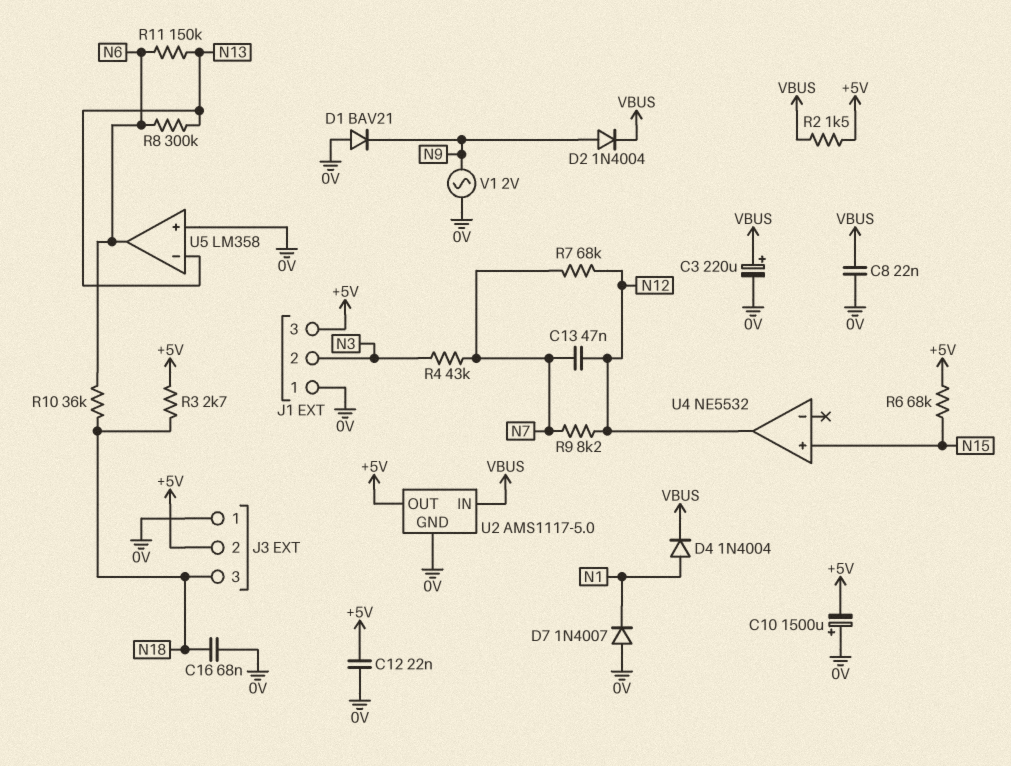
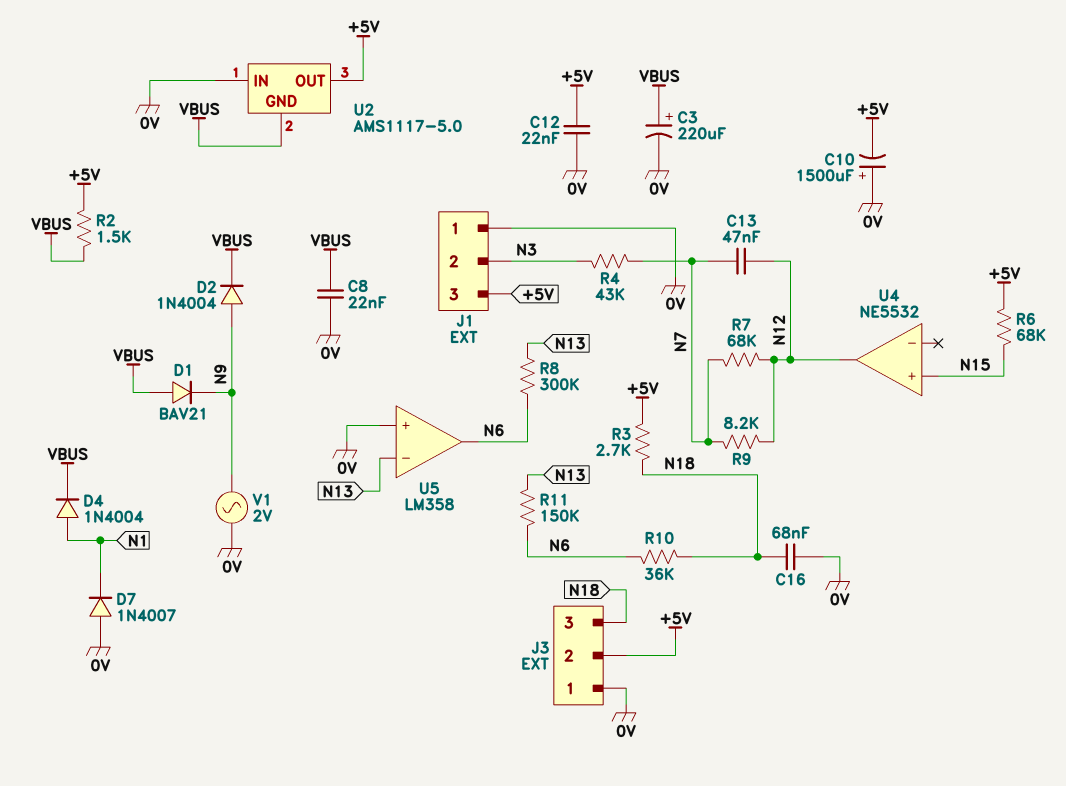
D1: diode BAV21 (A 0V, K N9) -> diode BAV21 (A VBUS, K N9)
U2 pin GND: 0V -> VBUS
U2 pin IN: VBUS -> 0V

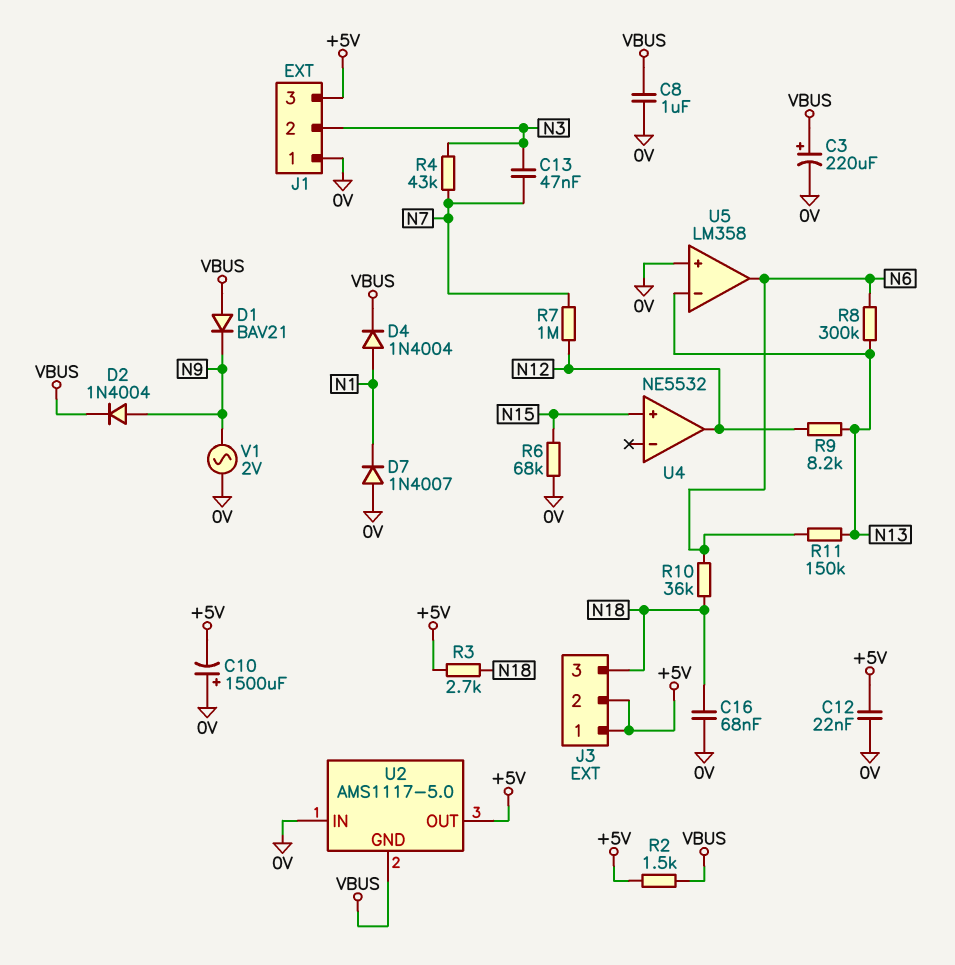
C8: 22nF (0V, VBUS) -> 1uF (0V, VBUS)
C13: 47nF (N7, N12) -> 47nF (N3, N7)
J3 pin 1: 0V -> +5V
R6: 68k (+5V, N15) -> 68k (0V, N15)
R7: 68k (N7, N12) -> 1M (N7, N12)
R9: 8.2k (N7, N12) -> 8.2k (N12, N13)

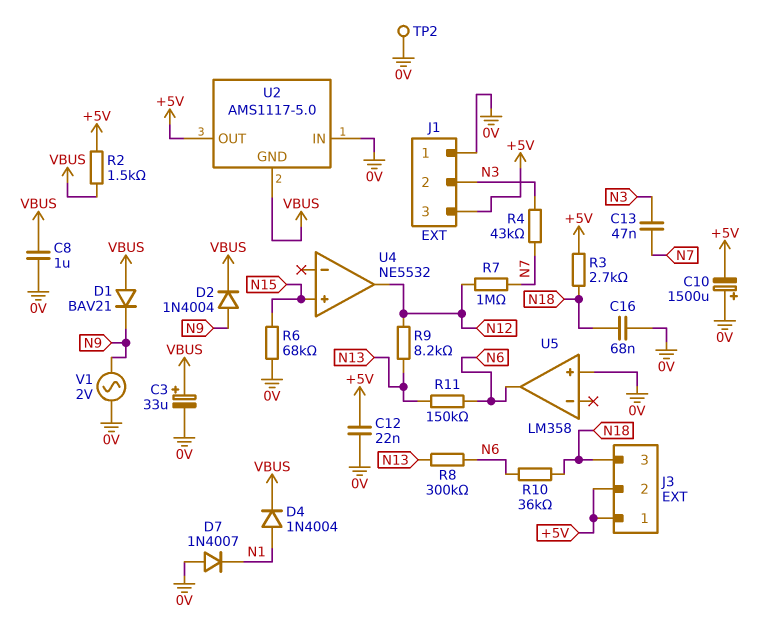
C3: 220uF (plus VBUS, minus 0V) -> 33uF (plus VBUS, minus 0V)
TP2: none -> test point (0V)
U5 pin in-: N13 -> none

